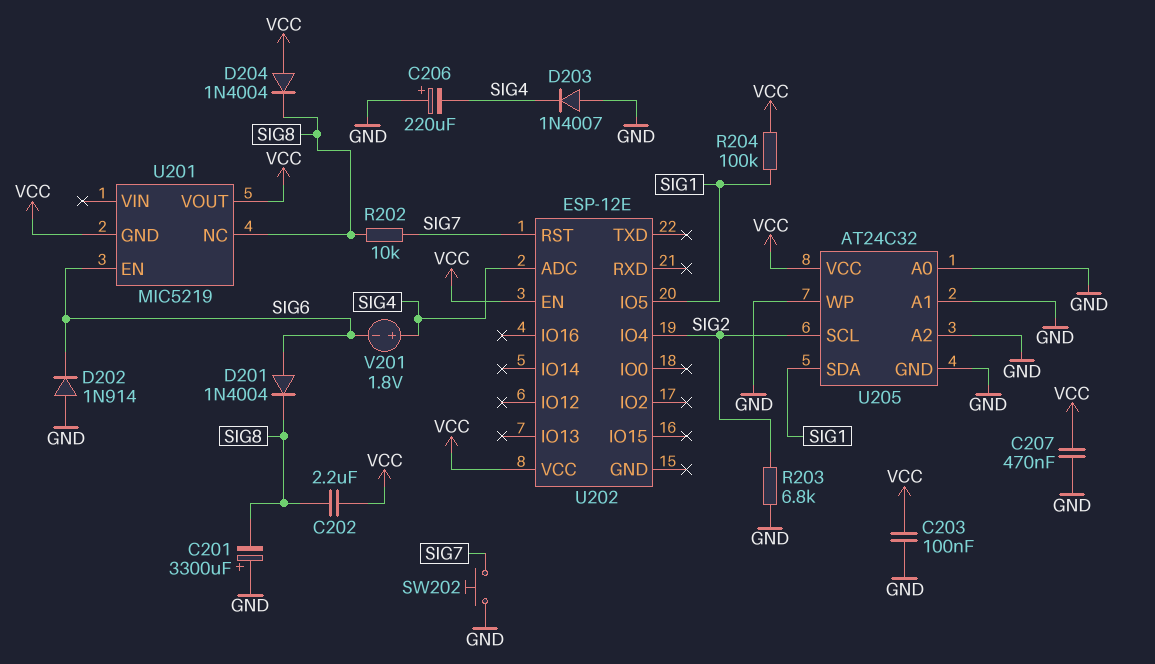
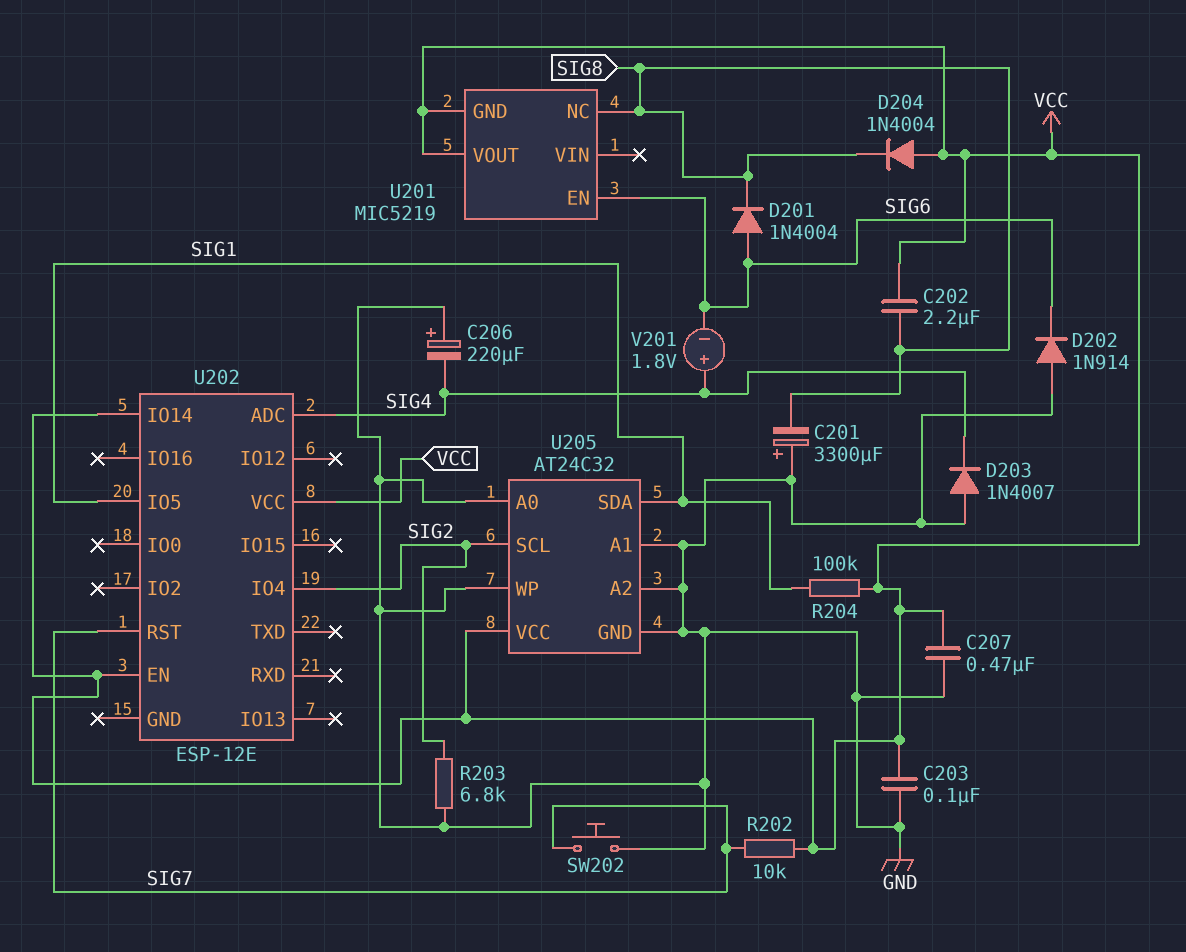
R202: 10k (SIG7, SIG8) -> 10k (SIG7, VCC)
U202 pin IO14: none -> VCC

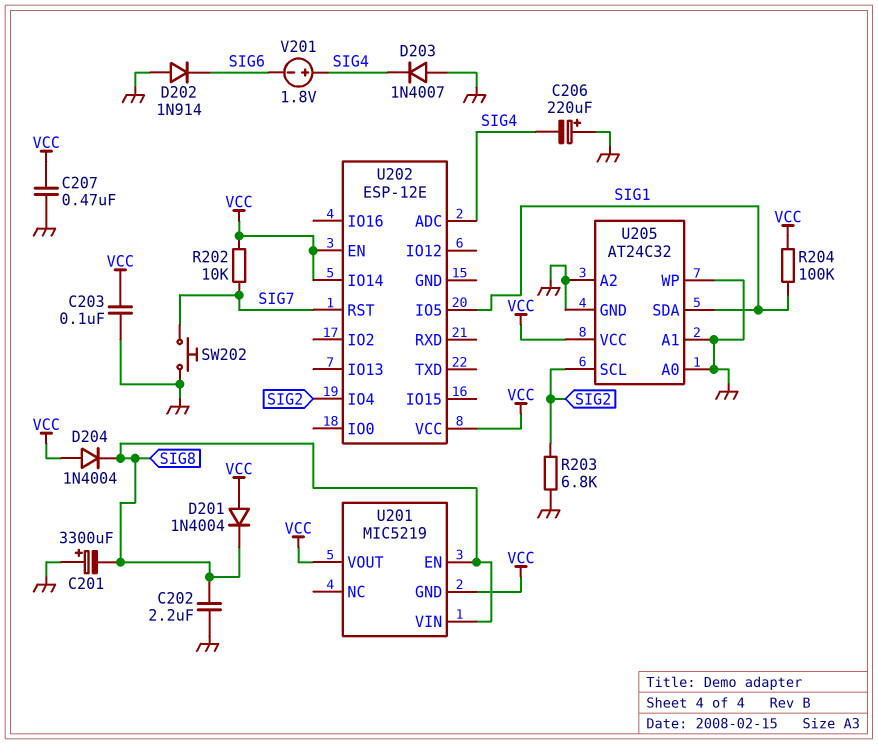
C202: 2.2uF (SIG8, VCC) -> 2.2uF (GND, SIG8)
D201: diode 1N4004 (A SIG6, K SIG8) -> diode 1N4004 (A VCC, K SIG8)
U201 pin EN: SIG6 -> SIG8
U201 pin NC: SIG8 -> none
U201 pin VIN: none -> SIG8

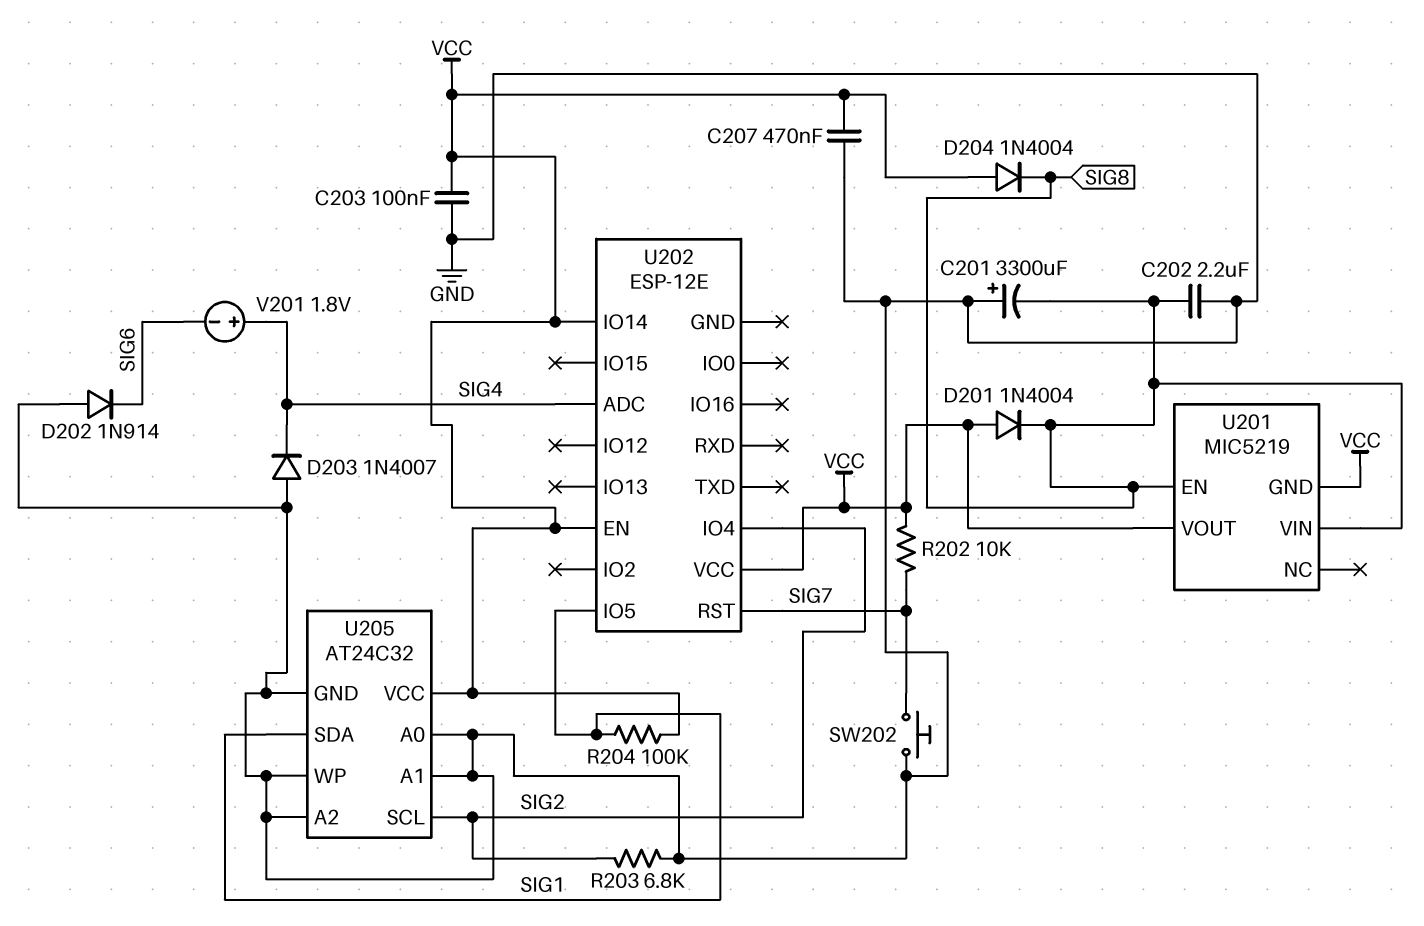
C206: 220uF (plus GND, minus SIG4) -> none

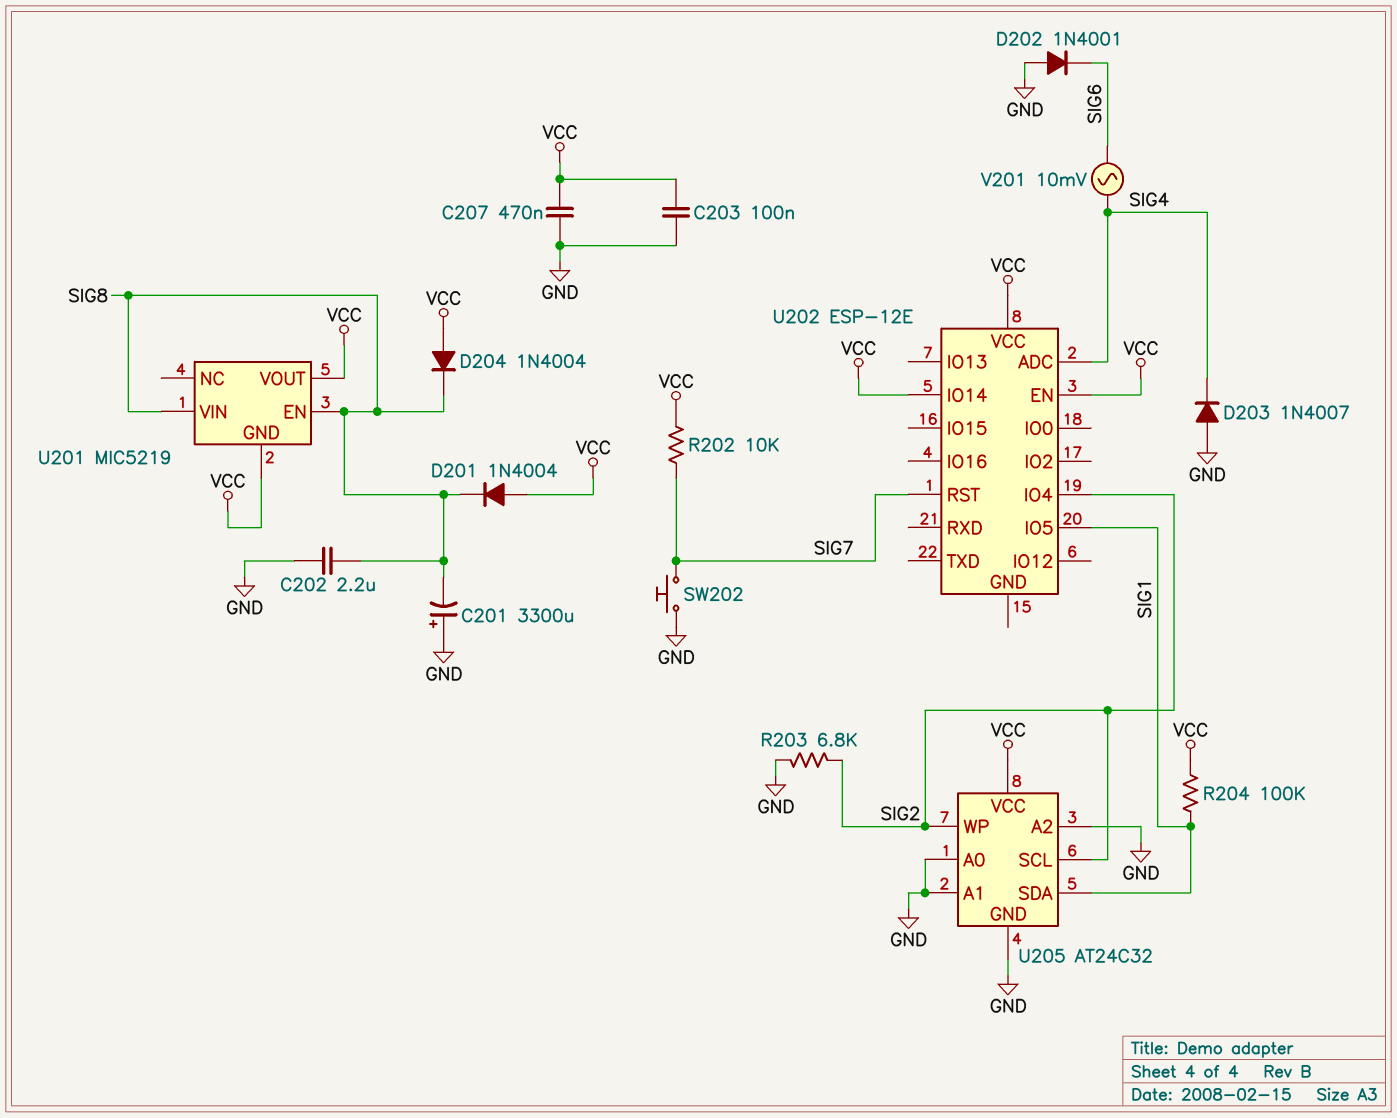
D202: diode 1N914 (A GND, K SIG6) -> diode 1N4001 (A GND, K SIG6)
U205 pin WP: GND -> SIG2
V201: 1.8V (plus SIG4, minus SIG6) -> AC 10mV (SIG4, SIG6)

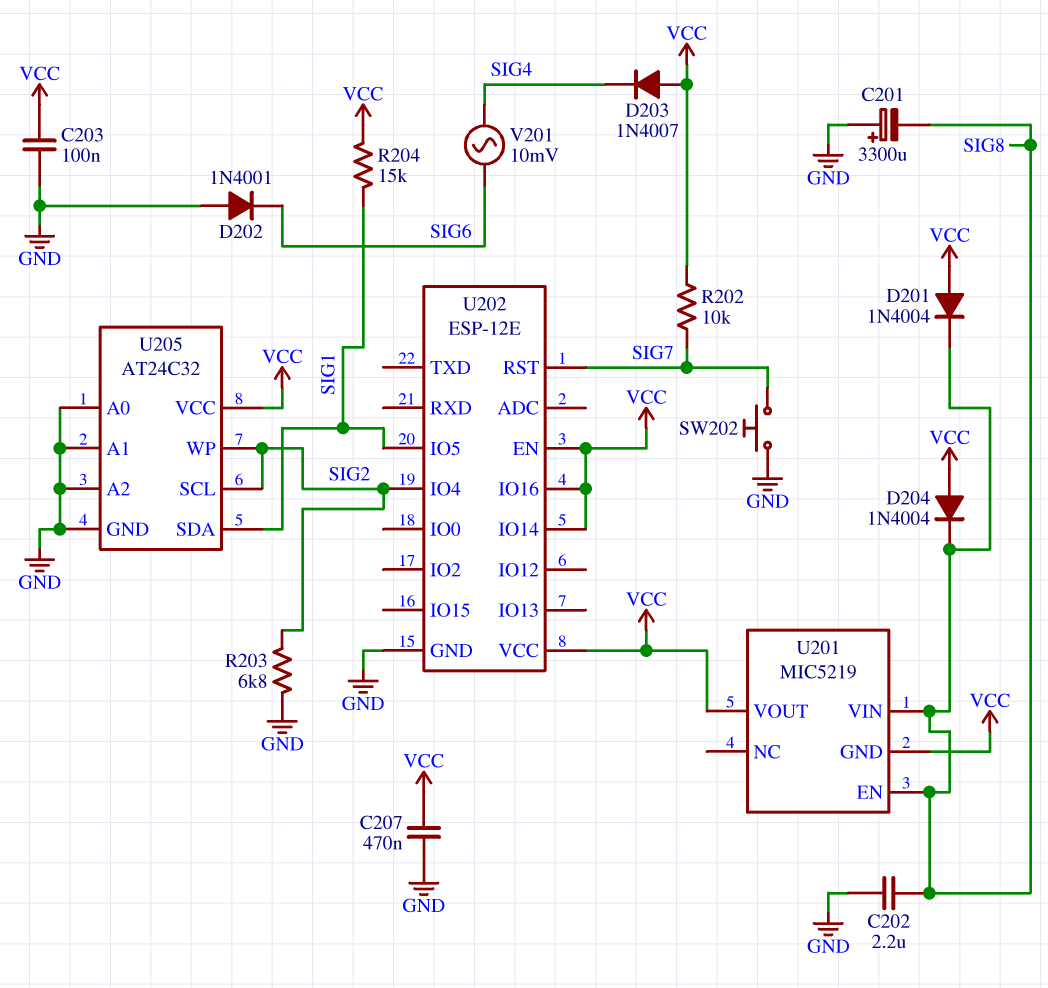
D203: diode 1N4007 (A GND, K SIG4) -> diode 1N4007 (A VCC, K SIG4)
R204: 100k (SIG1, VCC) -> 15k (SIG1, VCC)
U202 pin ADC: SIG4 -> none
U202 pin GND: none -> GND
U202 pin IO16: none -> VCC

